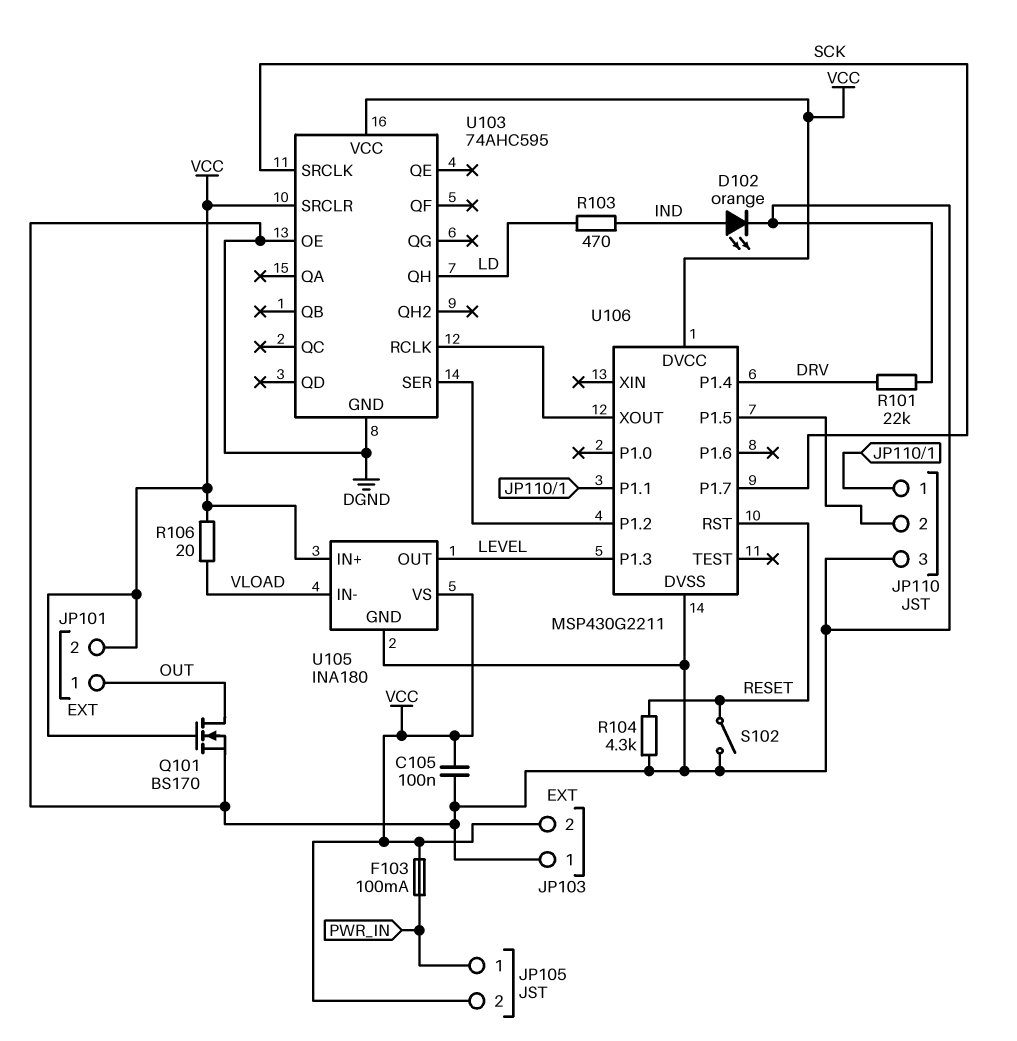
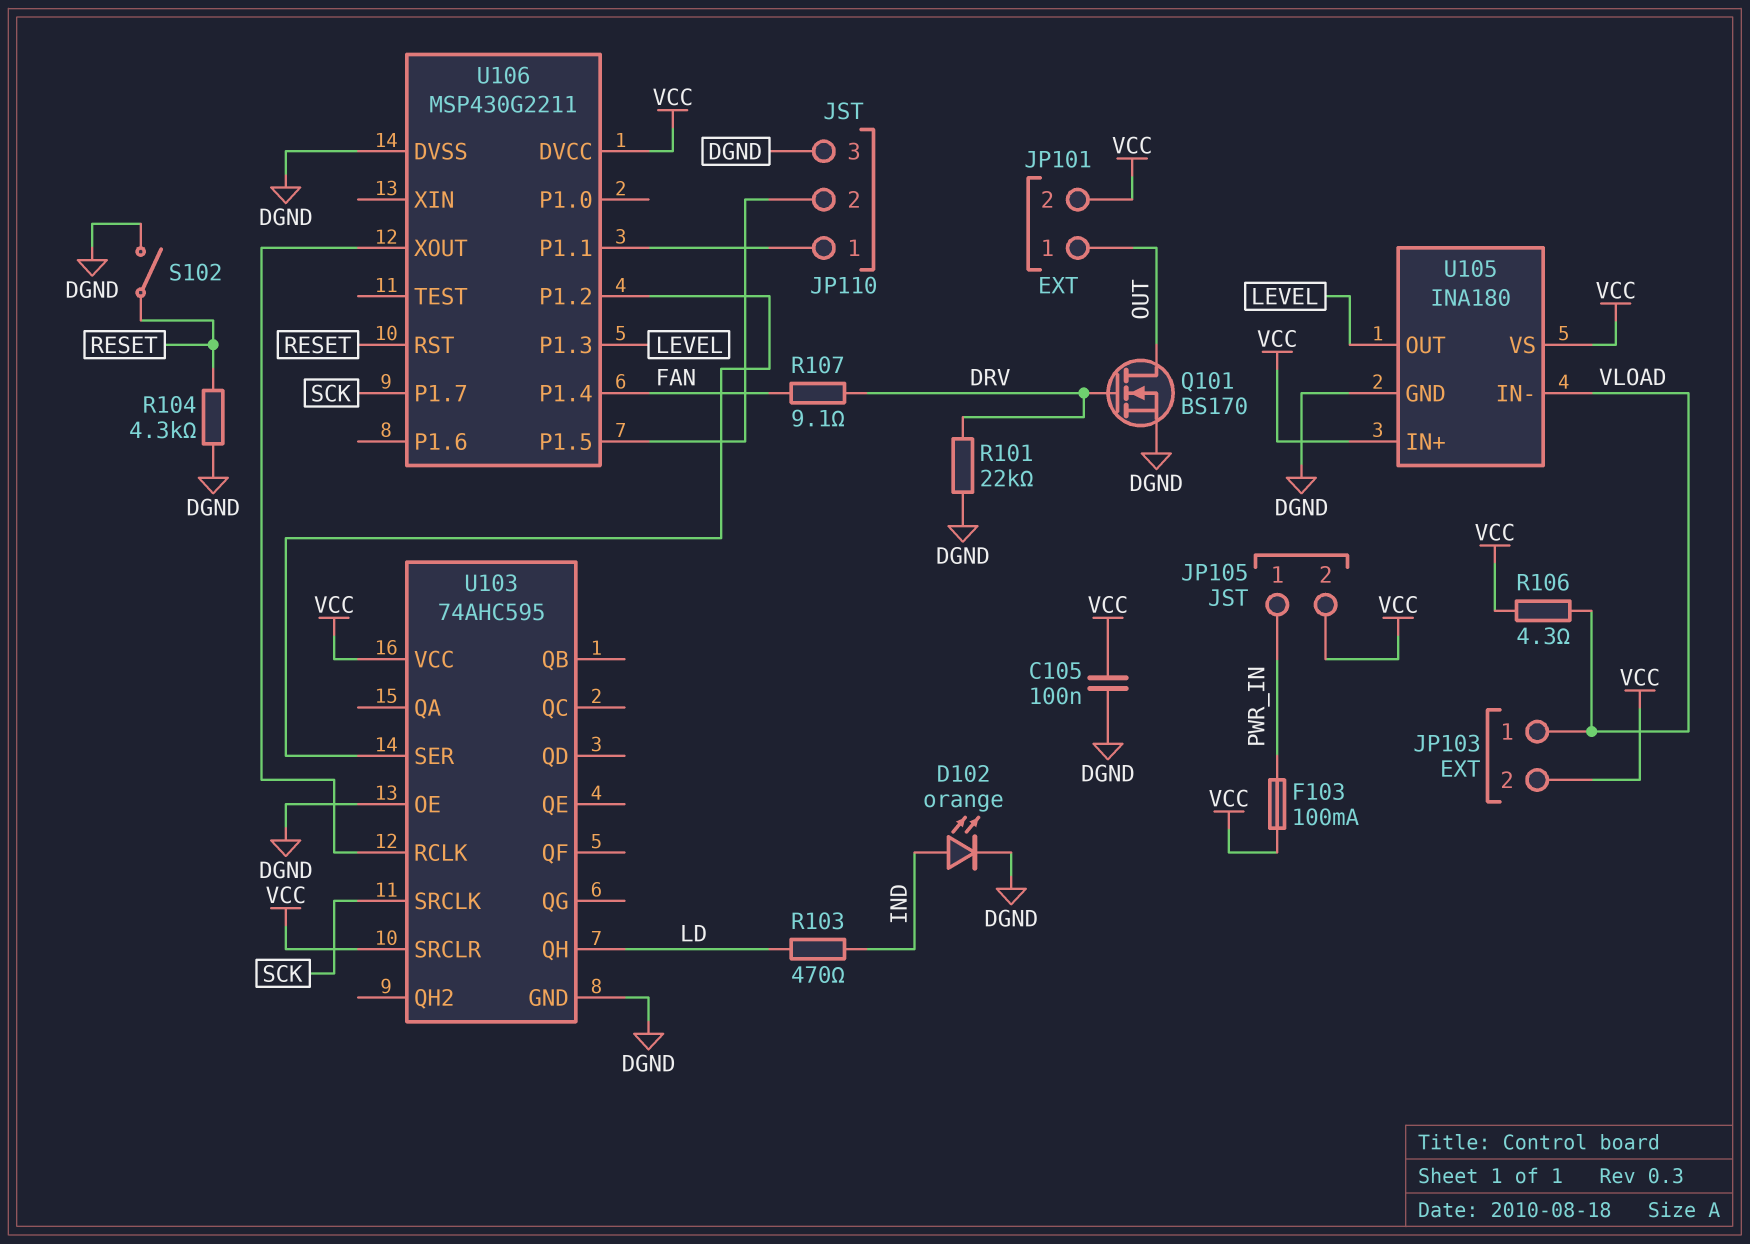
JP103 pin 1: DGND -> VLOAD
Q101: NMOS BS170 (G VCC, D OUT, S DGND) -> NMOS BS170 (G DRV, D OUT, S DGND)
R106: 20 (VCC, VLOAD) -> 4.3 (VCC, VLOAD)
R107: none -> 9.1 (DRV, FAN)
U106 pin P1.4: DRV -> FAN

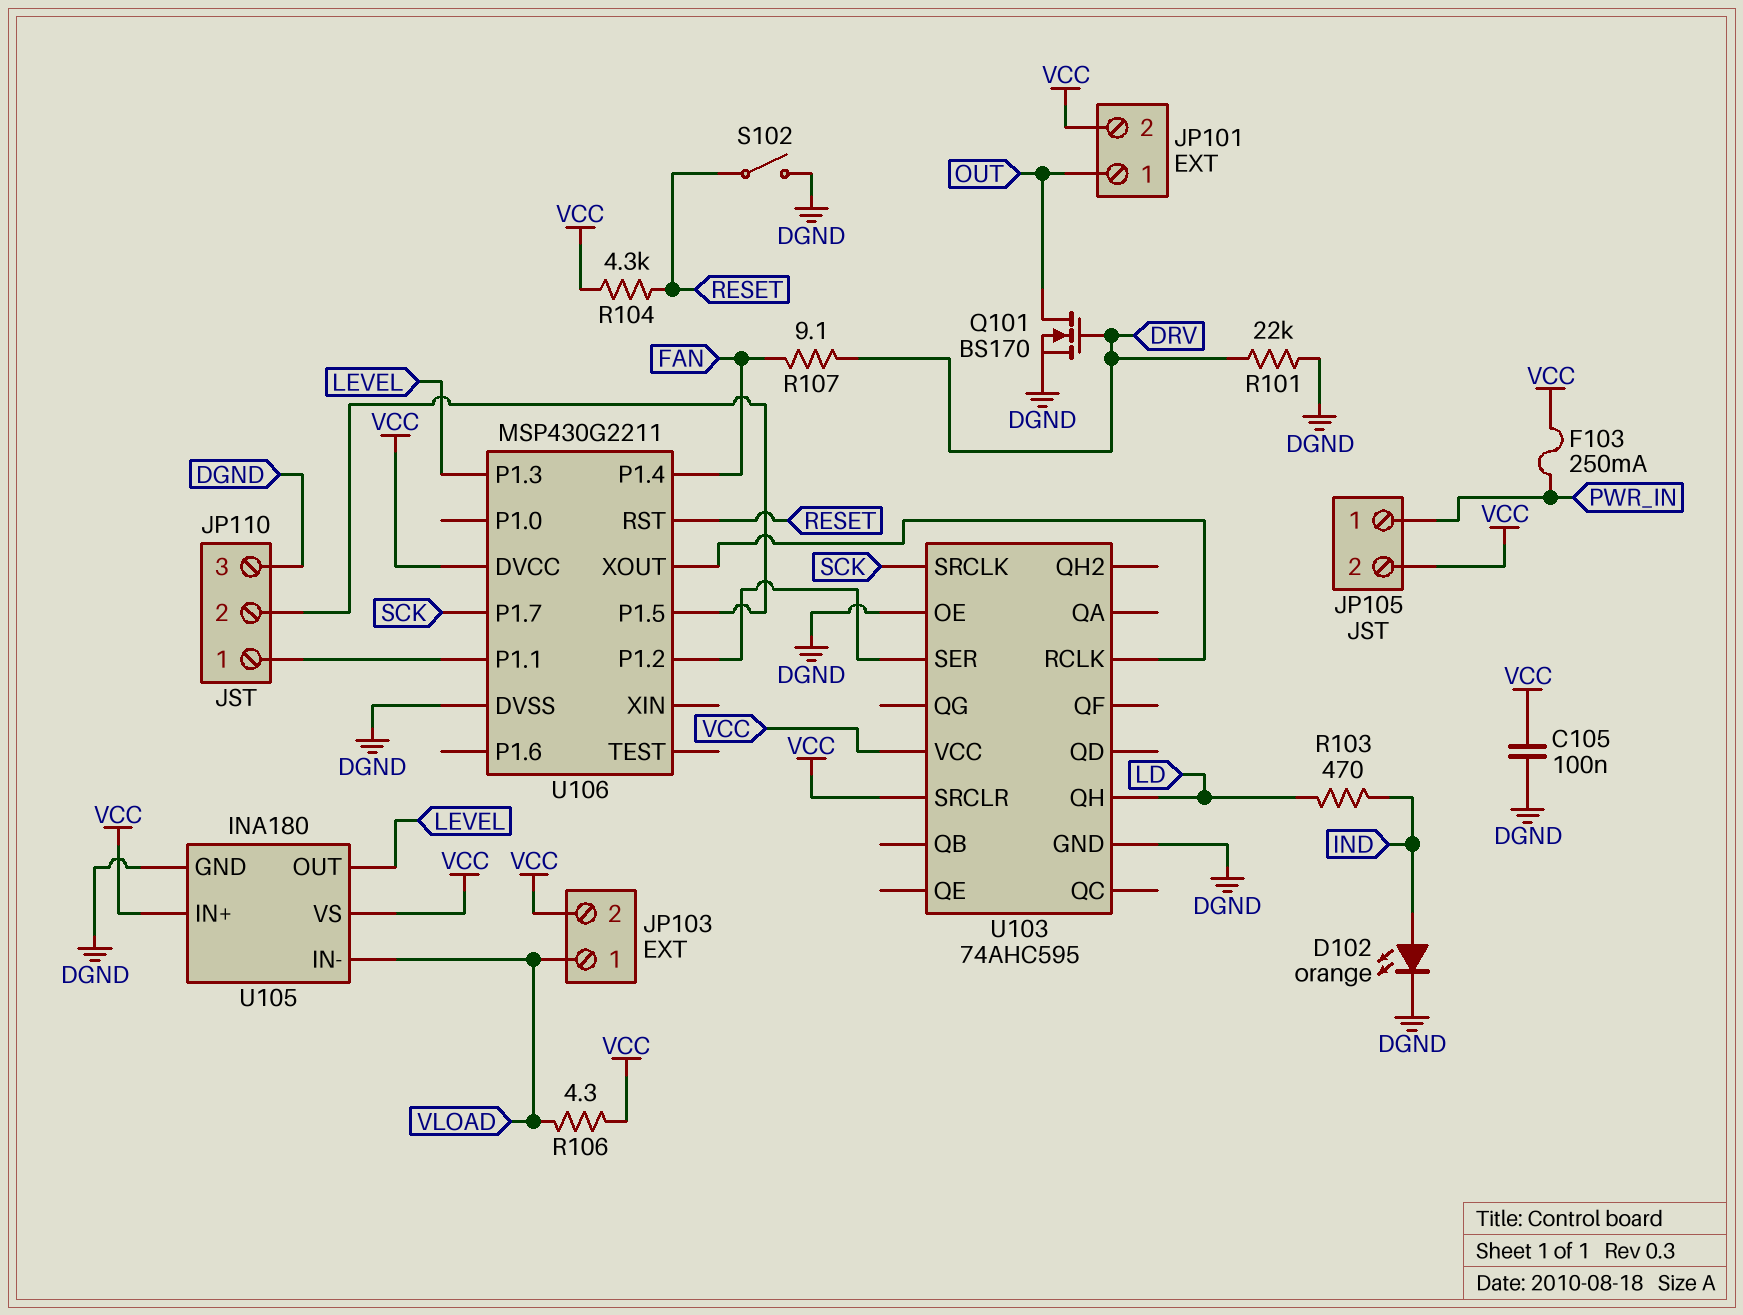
F103: 100mA (PWR_IN, VCC) -> 250mA (PWR_IN, VCC)
R104: 4.3k (DGND, RESET) -> 4.3k (RESET, VCC)

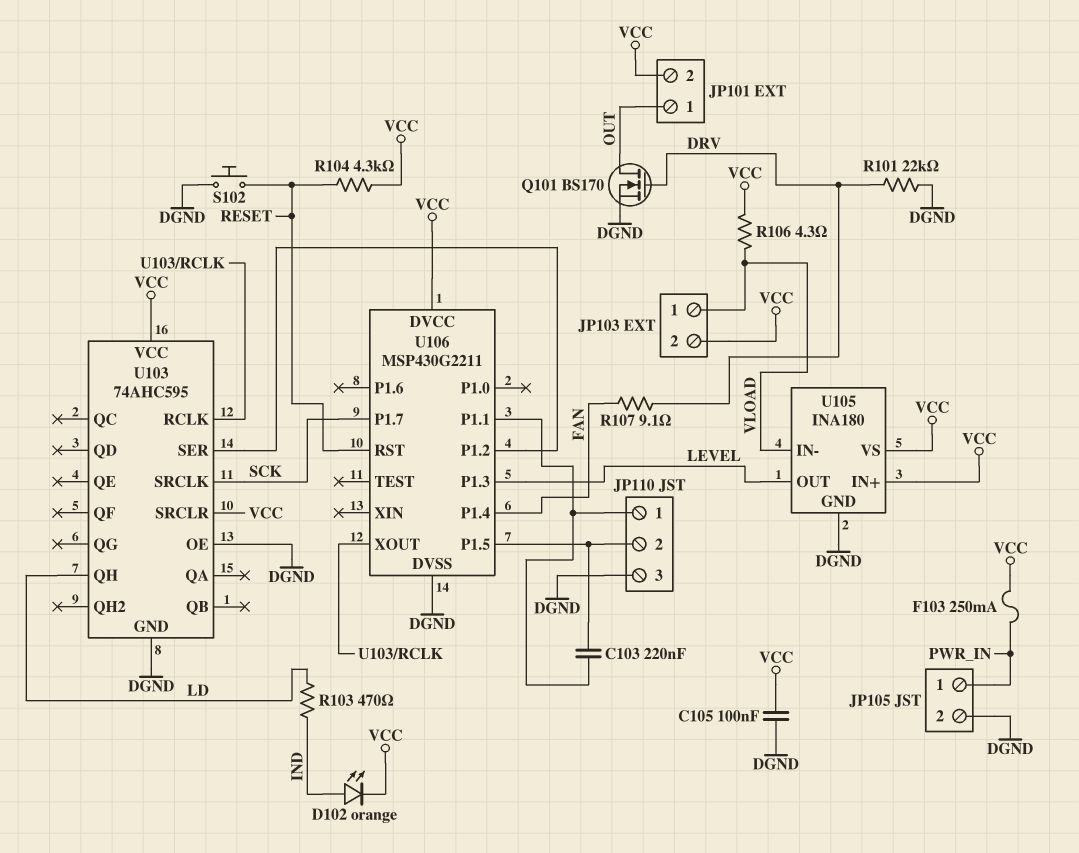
C103: none -> 220nF (JP110/1, JP110/2)
D102: LED orange (A IND, K DGND) -> LED orange (A IND, K VCC)
JP105 pin 2: VCC -> DGND
S102: switch (DGND, RESET) -> button (DGND, RESET)

